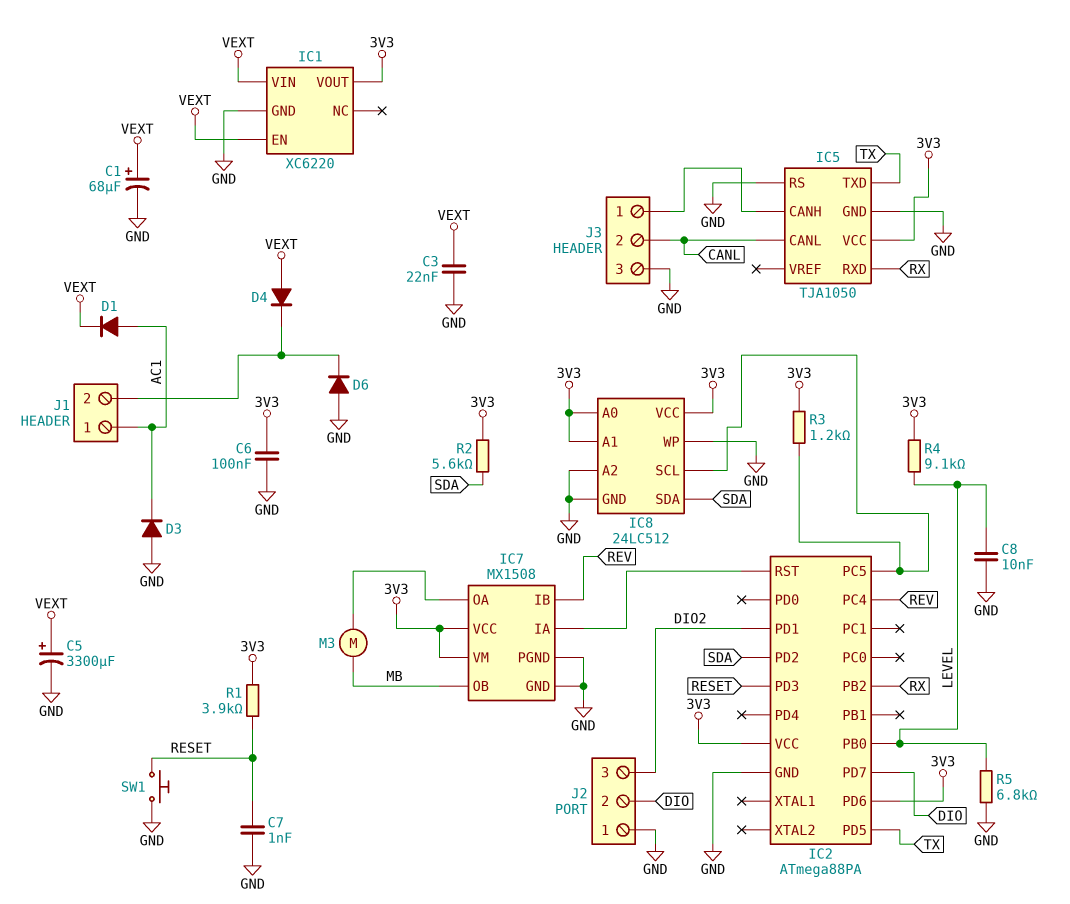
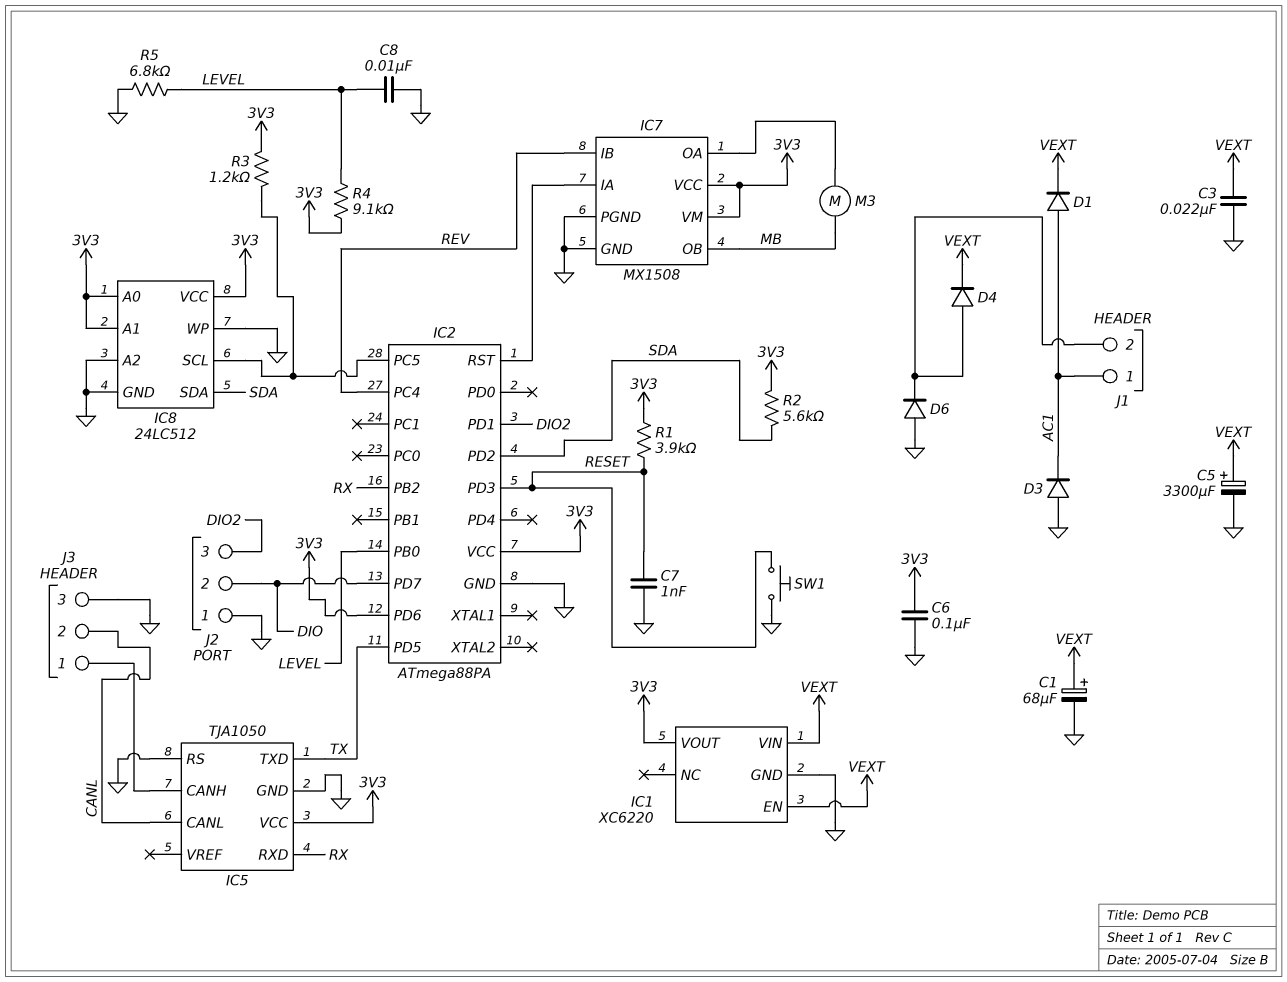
D4: diode (A VEXT, K J1/2) -> diode (A J1/2, K VEXT)

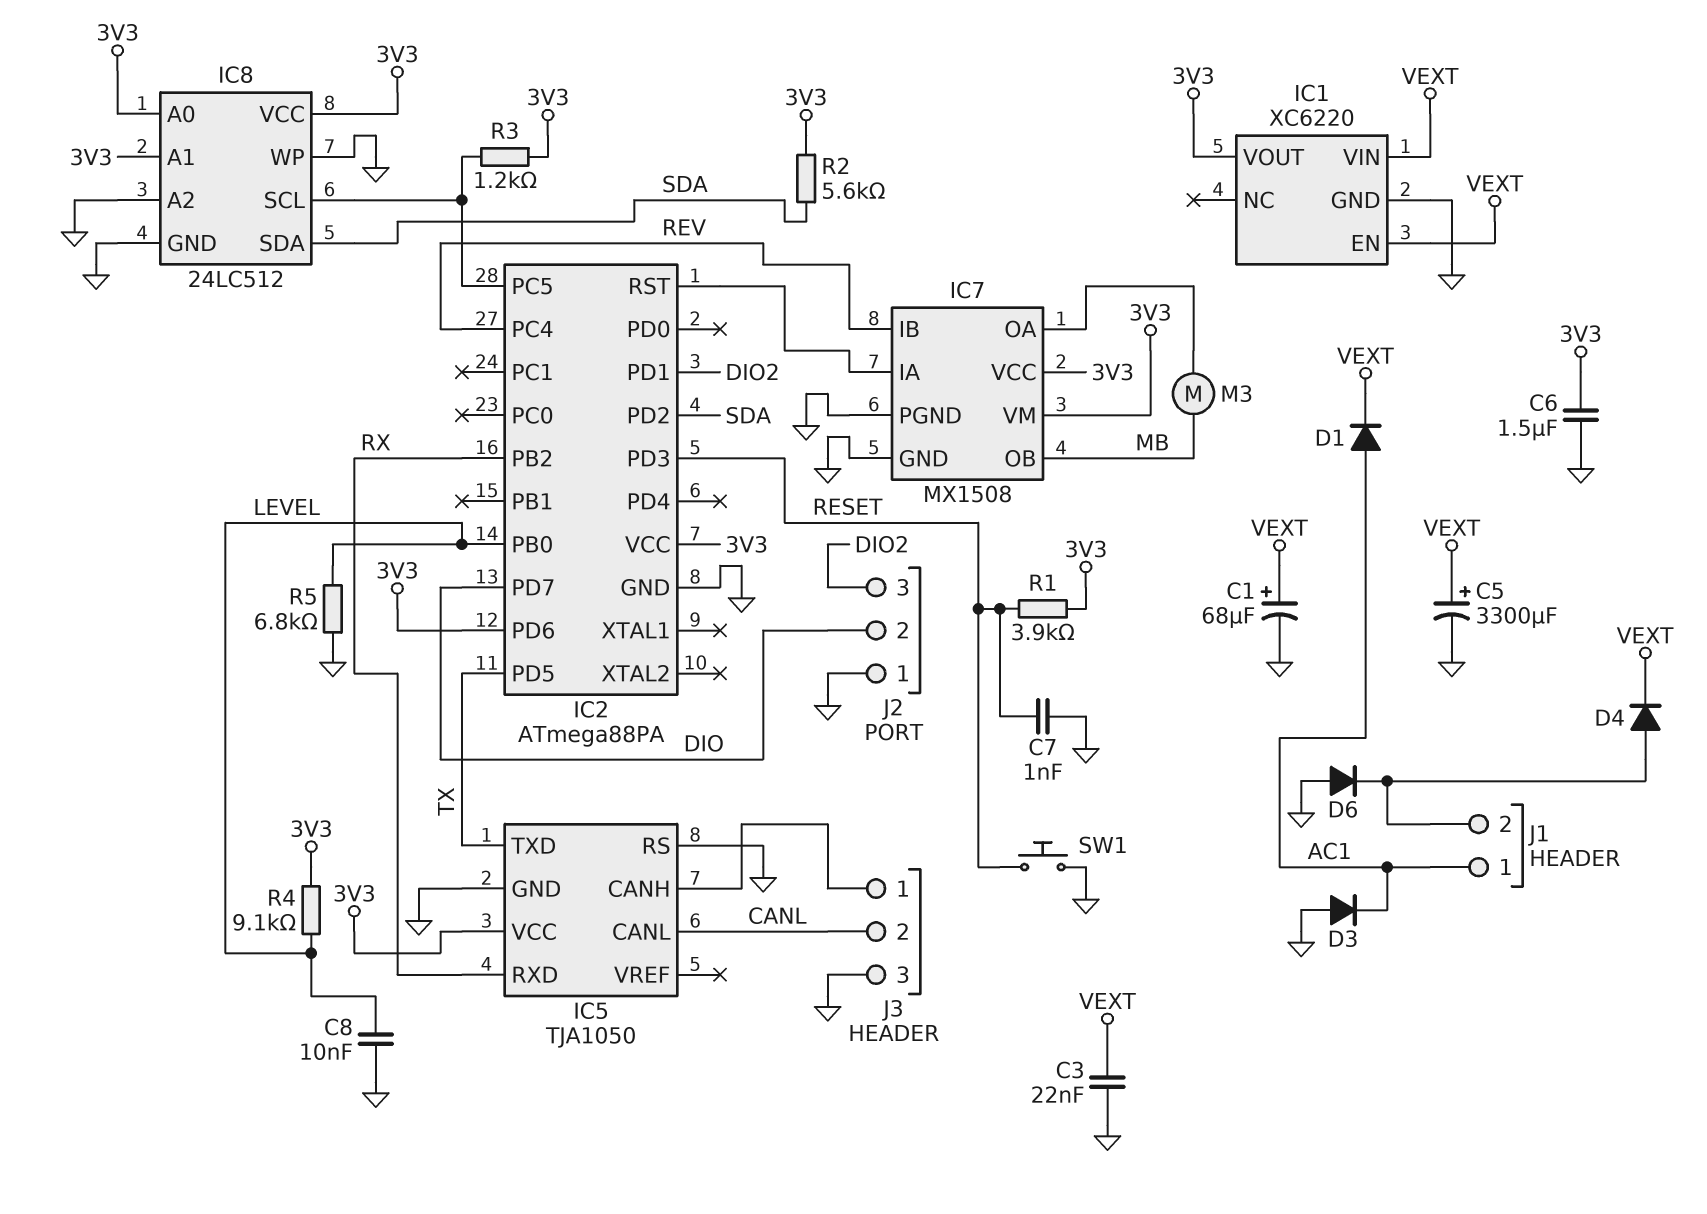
C6: 100nF (3V3, GND) -> 1.5uF (3V3, GND)

